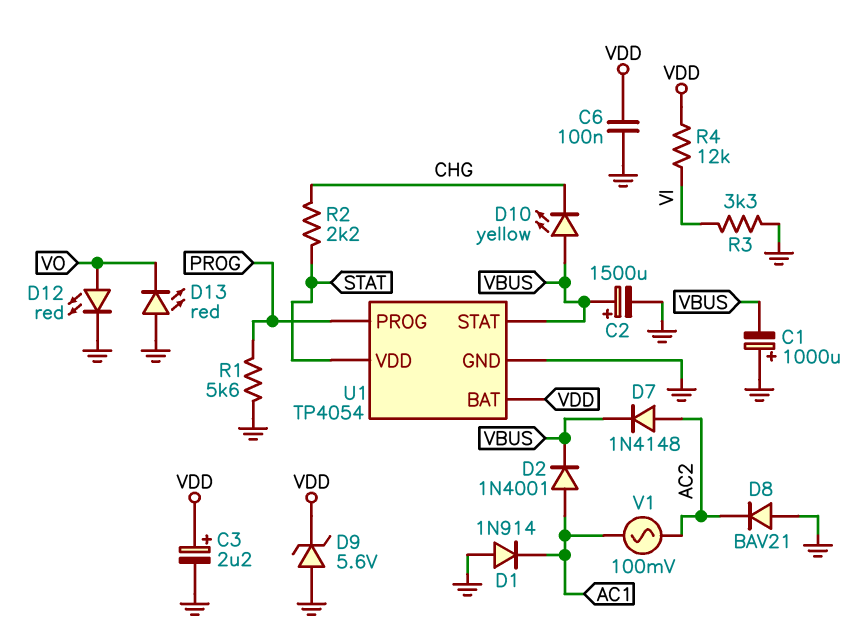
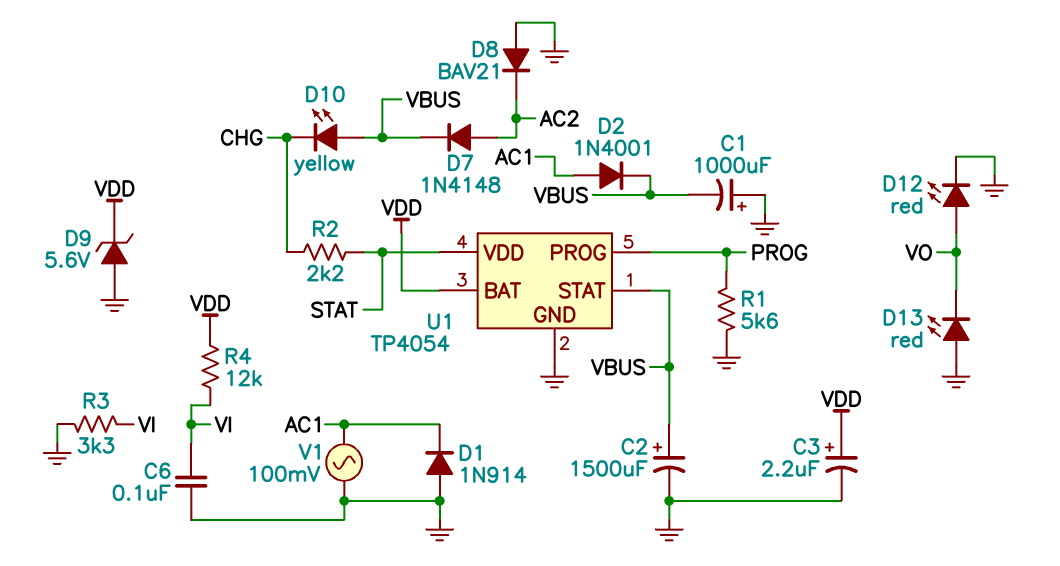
C6: 100nF (GND, VDD) -> 100nF (GND, VI)
V1: AC 100mV (AC1, AC2) -> AC 100mV (AC1, GND)

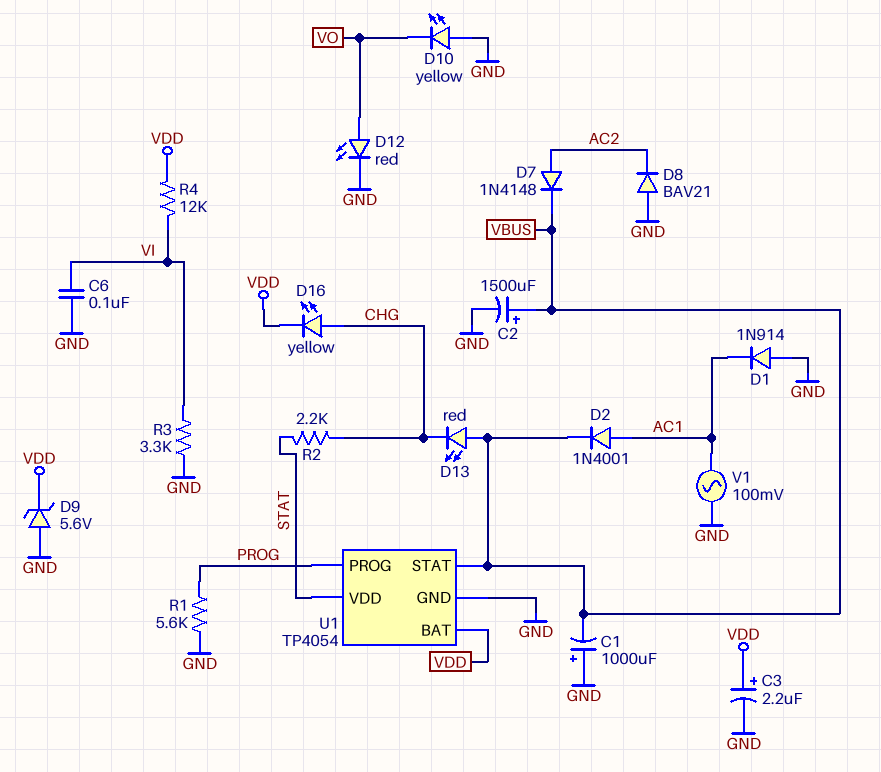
D10: LED yellow (A VBUS, K CHG) -> LED yellow (A GND, K VO)
D13: LED red (A GND, K VO) -> LED red (A VBUS, K CHG)
D16: none -> LED yellow (A CHG, K VDD)

